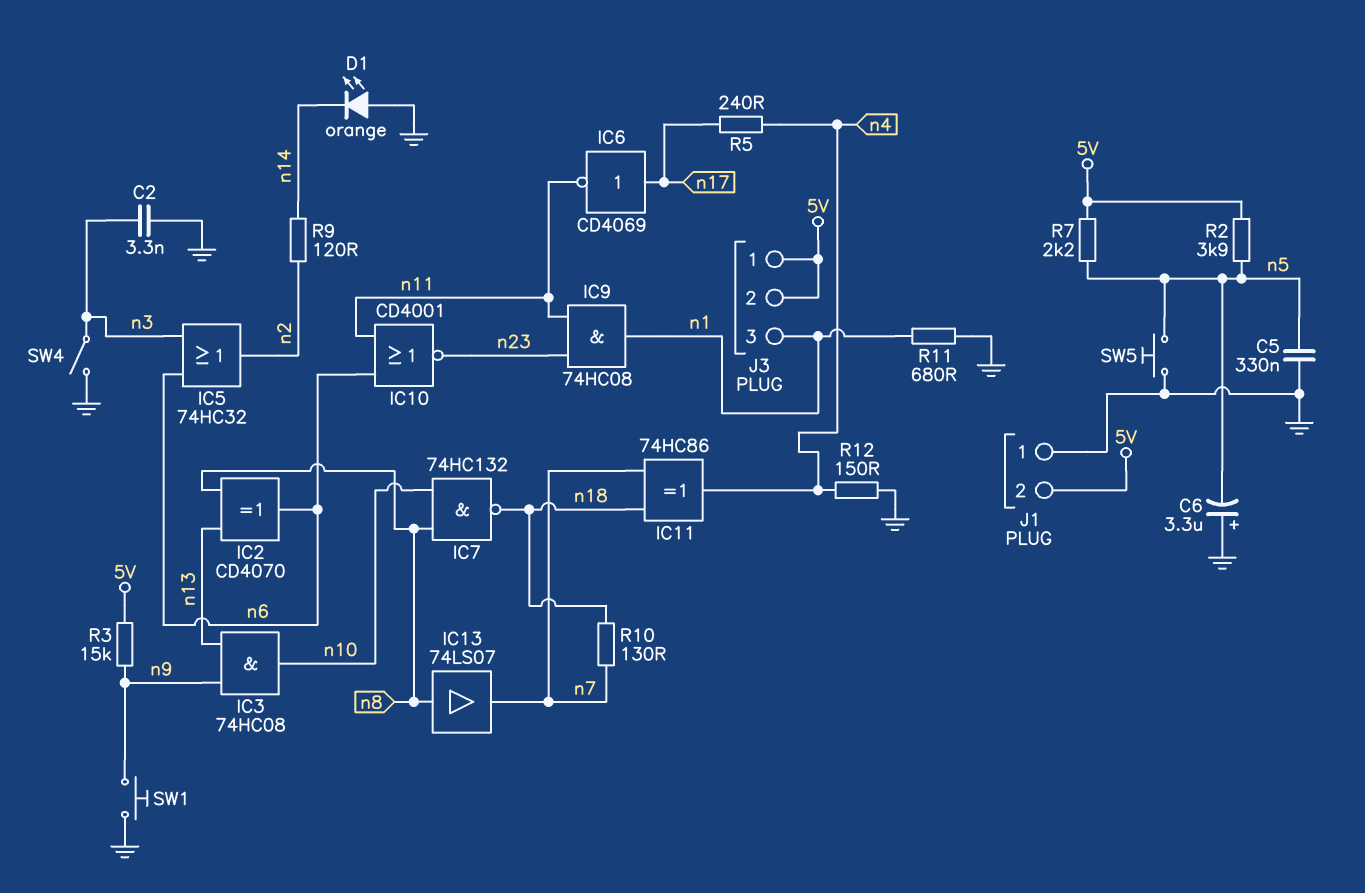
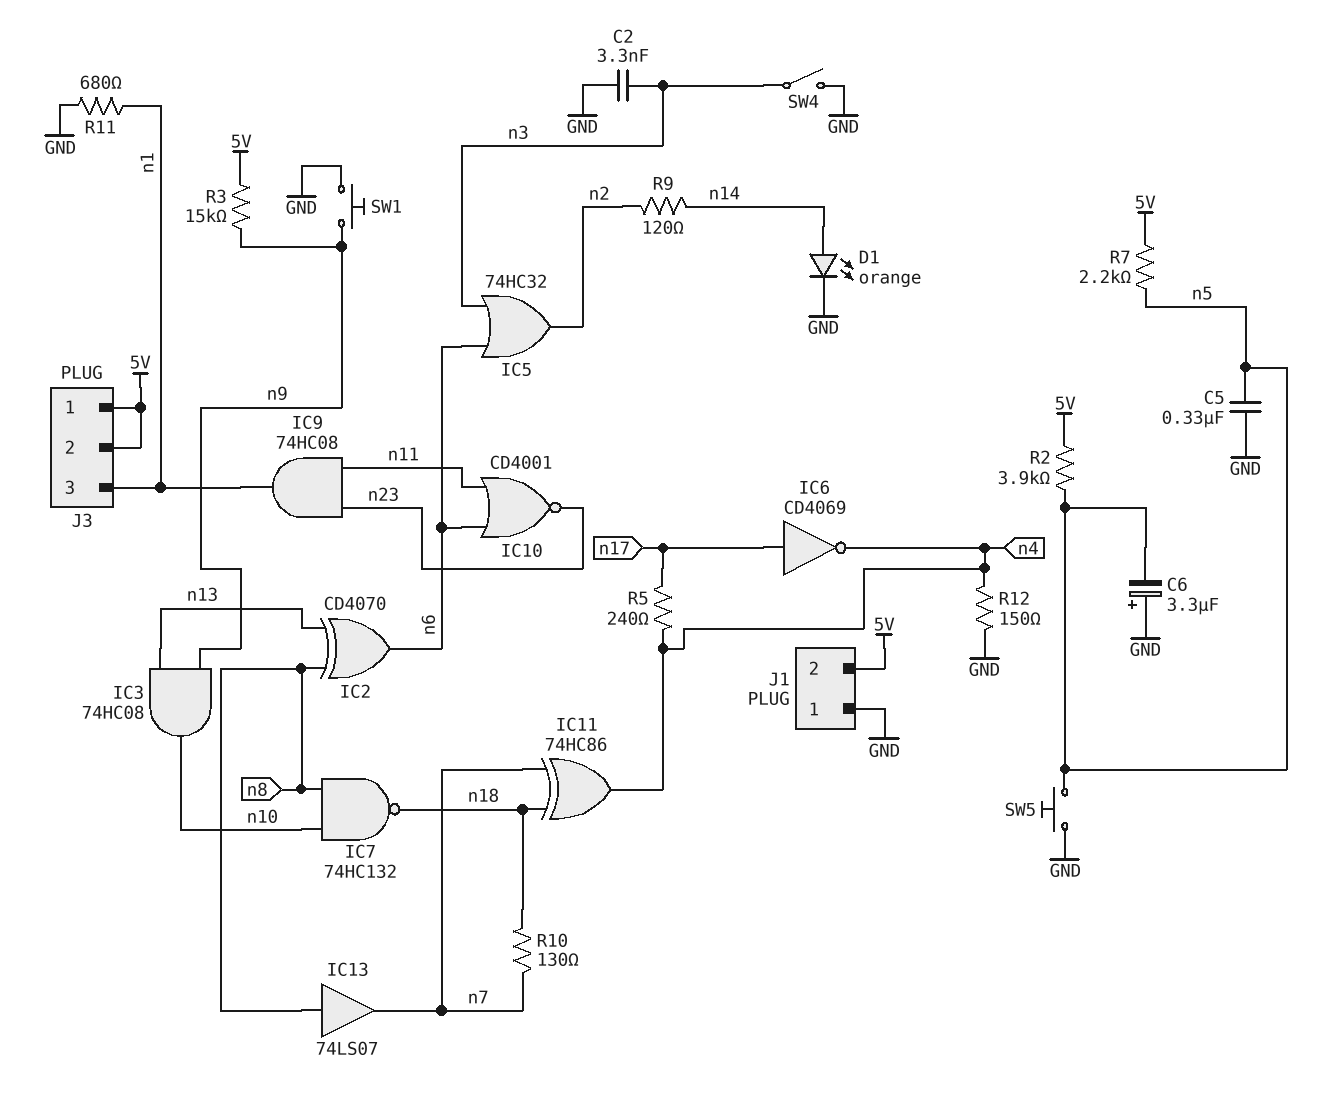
D1: LED orange (A GND, K n14) -> LED orange (A n14, K GND)
IC6: NOT CD4069 (in n17, out n11) -> NOT CD4069 (in n17, out n4)

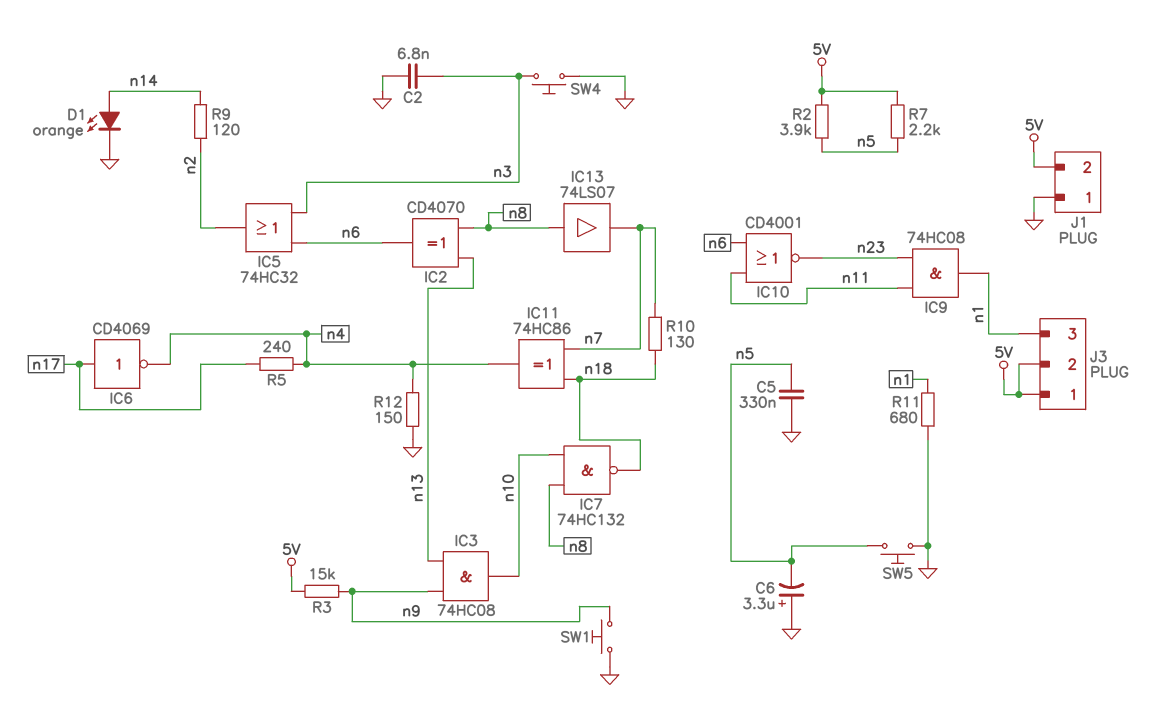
C2: 3.3nF (GND, n3) -> 6.8nF (GND, n3)
SW4: switch (GND, n3) -> button (GND, n3)

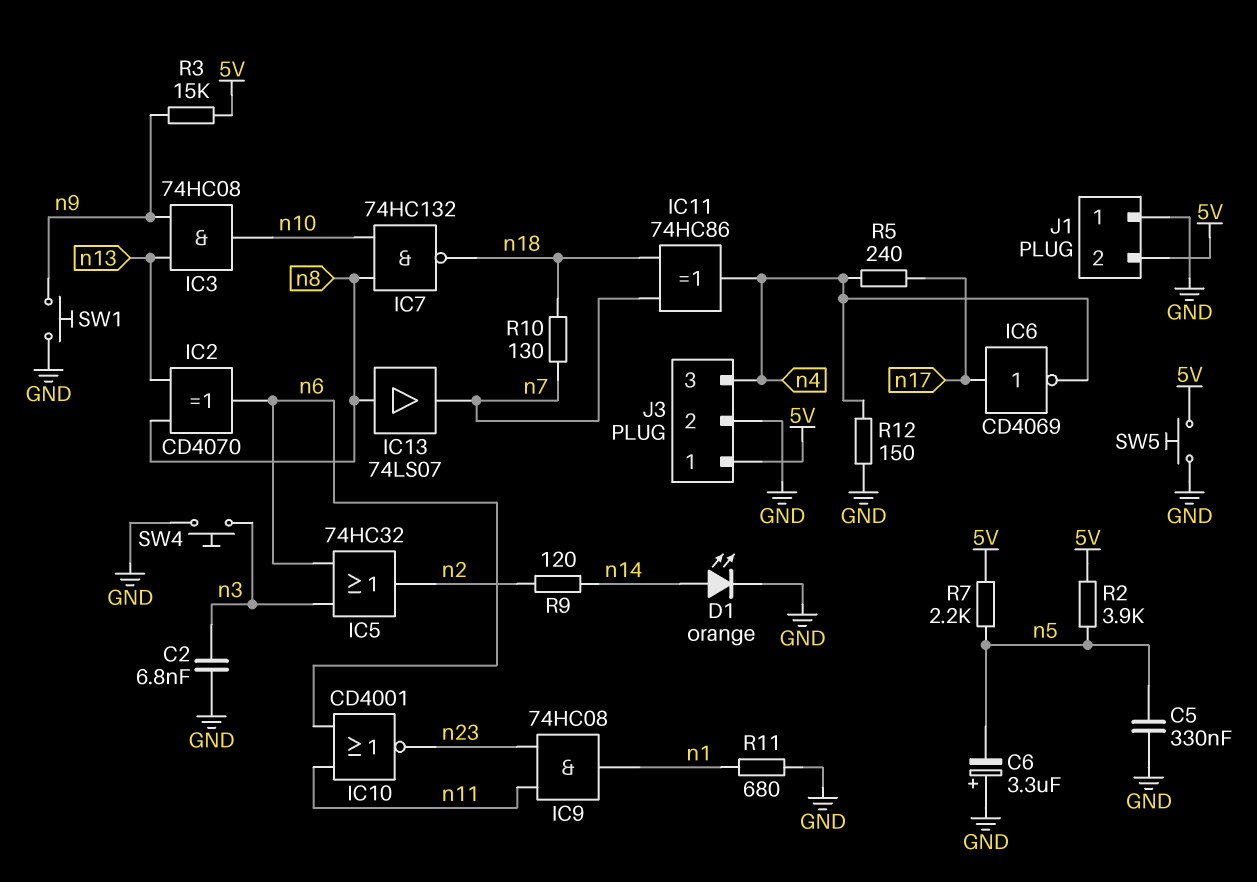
J3 pin 2: 5V -> GND
J3 pin 3: n1 -> n4
SW5: button (GND, n5) -> button (5V, GND)

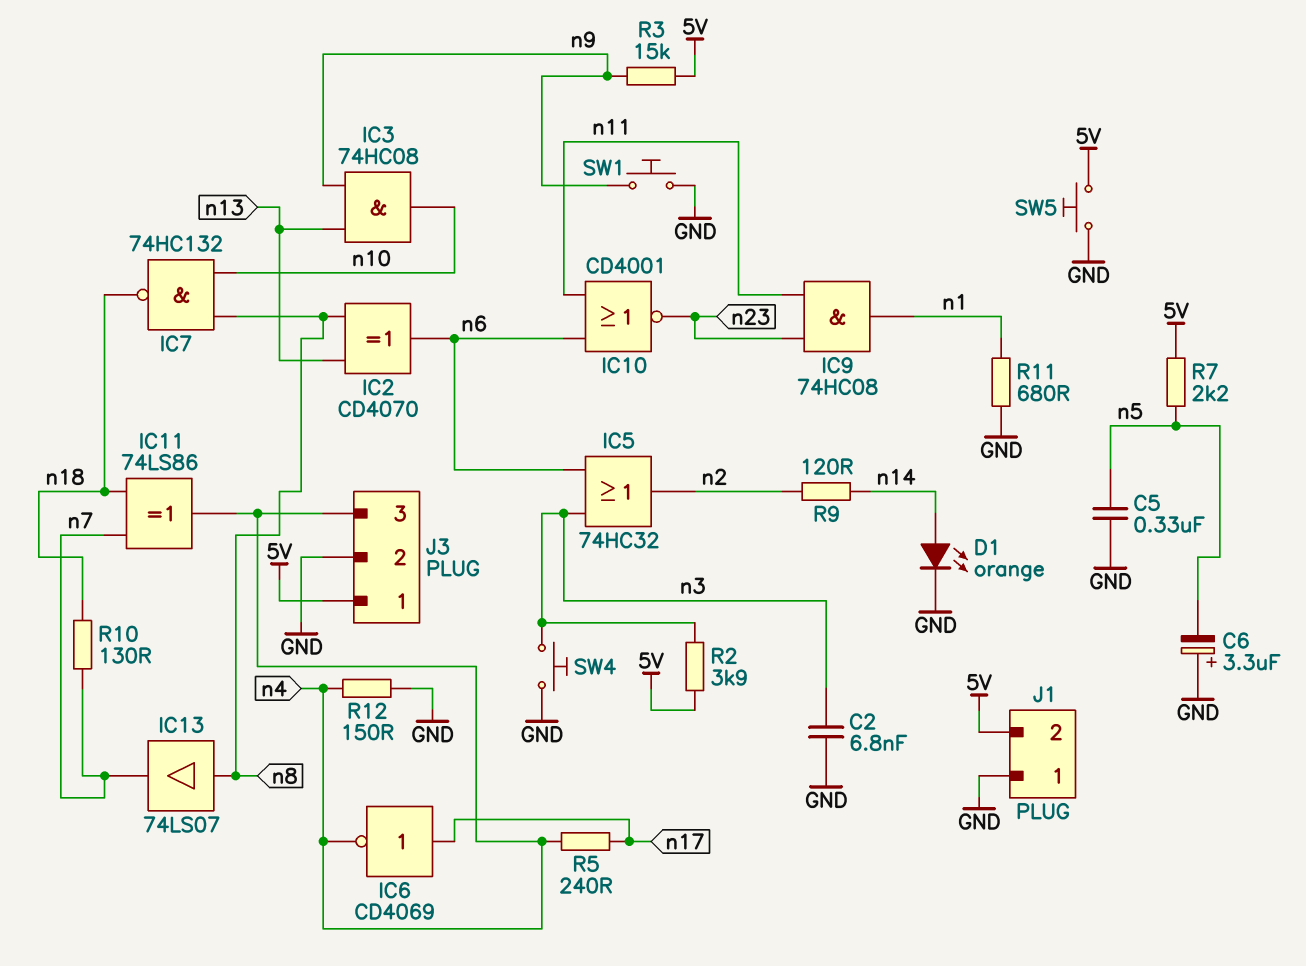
IC11: XOR 74HC86 (in n7, in n18, out n4) -> XOR 74LS86 (in n7, in n18, out n4)
R2: 3.9k (5V, n5) -> 3.9k (5V, n3)

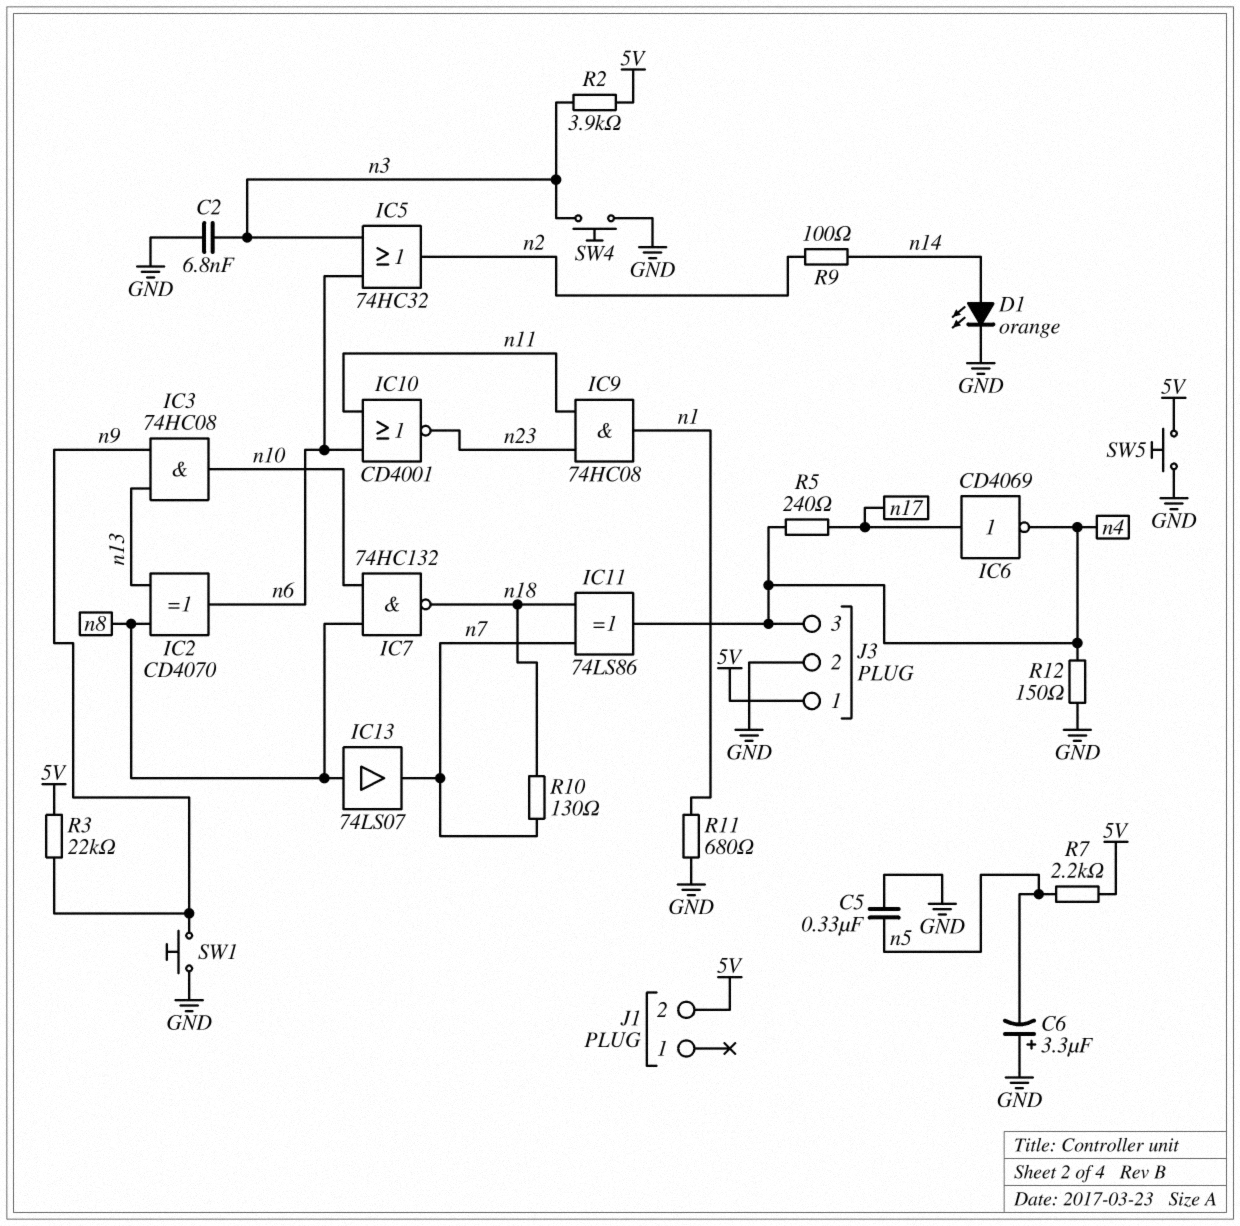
J1 pin 1: GND -> none
R3: 15k (5V, n9) -> 22k (5V, n9)
R9: 120 (n2, n14) -> 100 (n2, n14)

